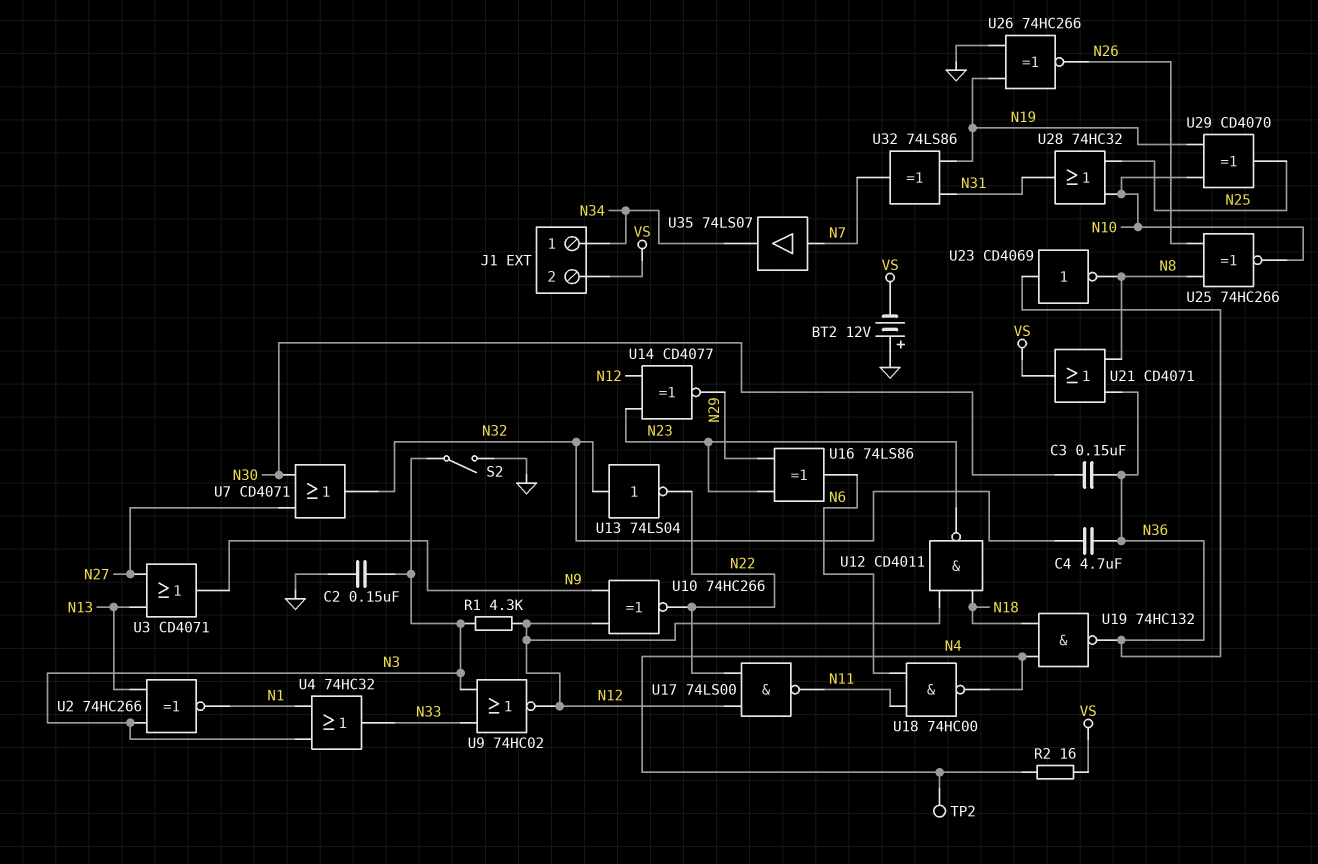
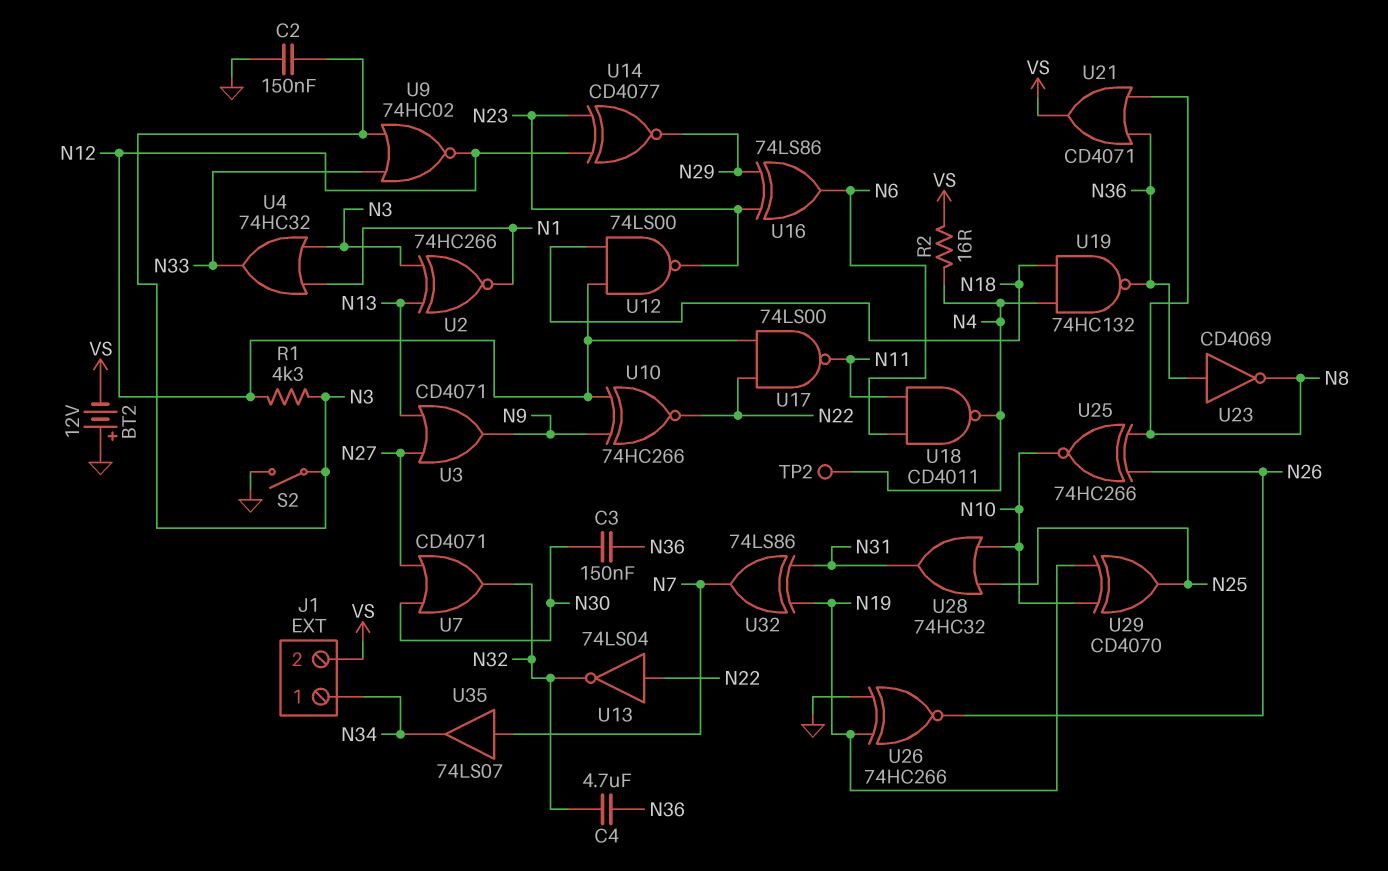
U12: NAND CD4011 (in N12, in N18, out N23) -> NAND 74LS00 (in N12, in N18, out N23)
U13: NOT 74LS04 (in N32, out N22) -> NOT 74LS04 (in N22, out N32)
U18: NAND 74HC00 (in N6, in N11, out N4) -> NAND CD4011 (in N6, in N11, out N4)

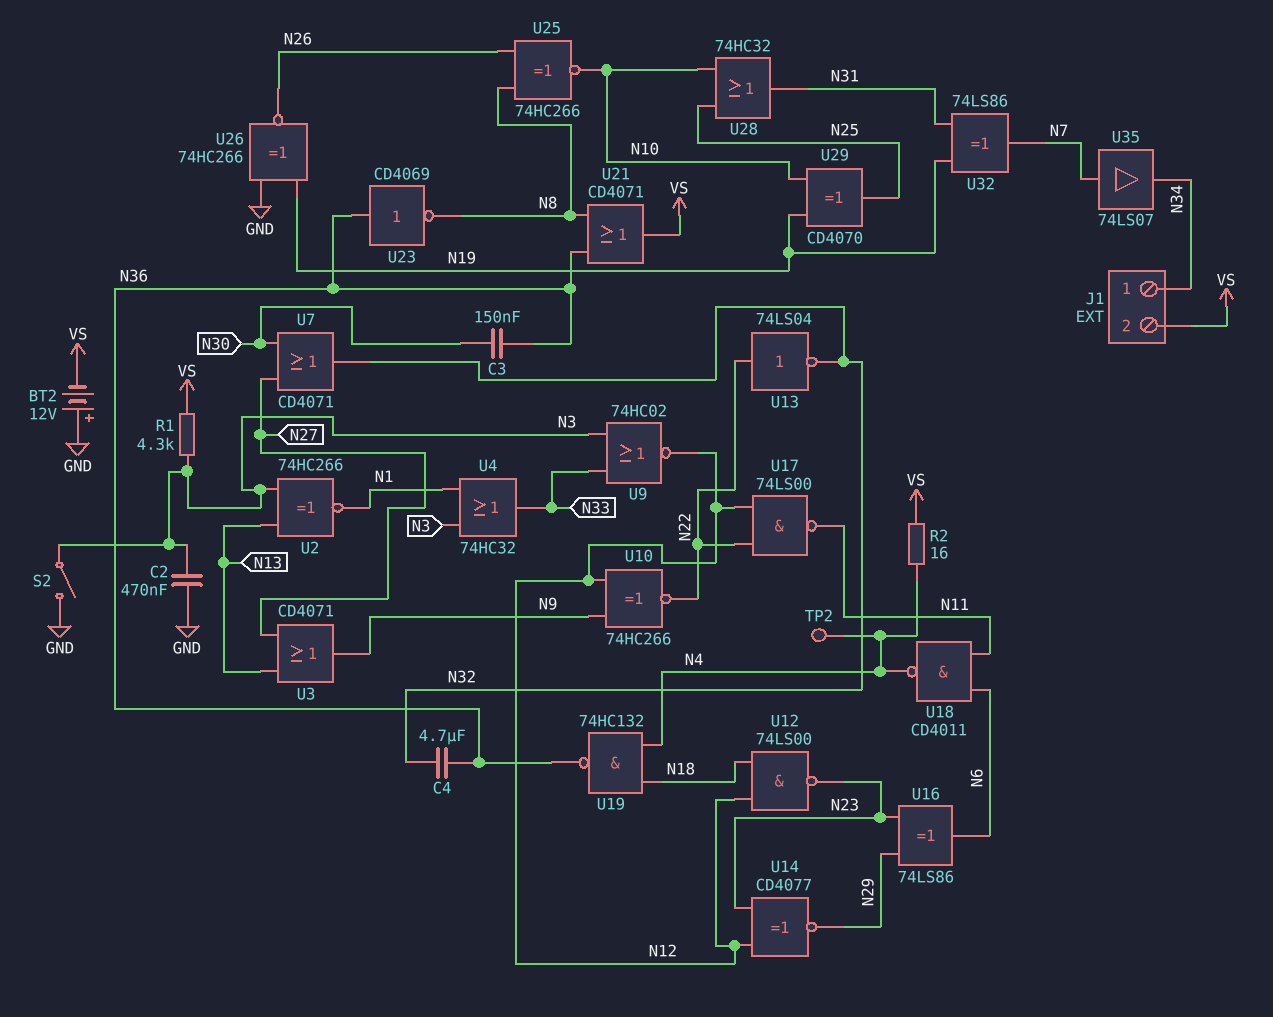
C2: 150nF (GND, N3) -> 470nF (GND, N3)
R1: 4.3k (N3, N12) -> 4.3k (N3, VS)

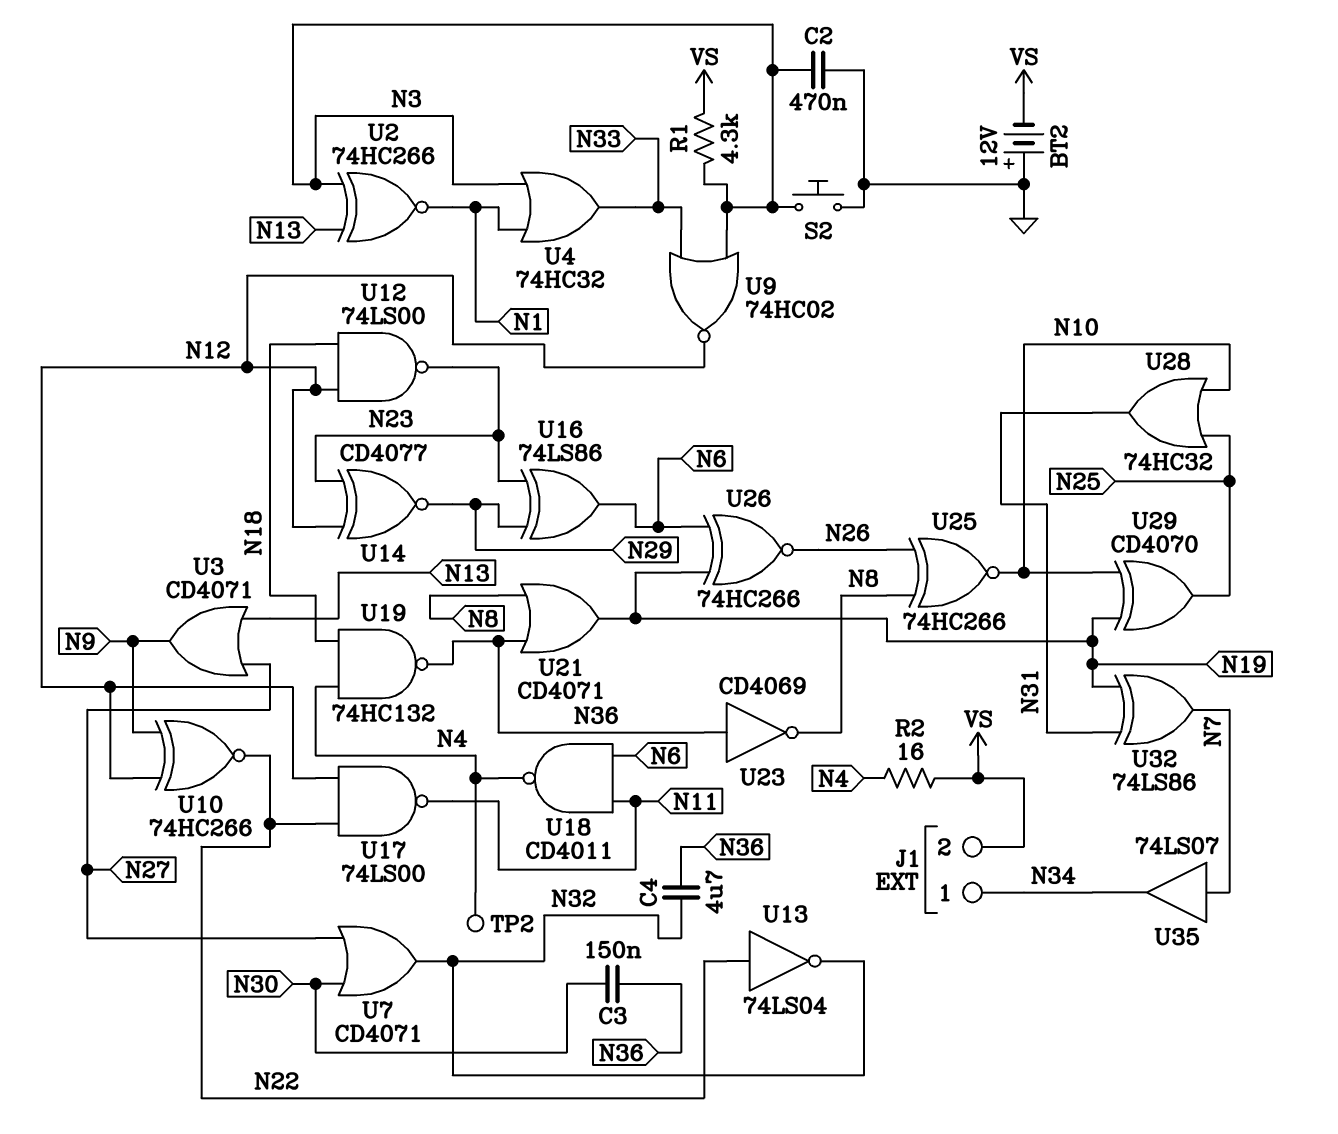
S2: switch (GND, N3) -> button (GND, N3)
U21: OR CD4071 (in N8, in N36, out VS) -> OR CD4071 (in N8, in N36, out N19)
U26: XNOR 74HC266 (in GND, in N19, out N26) -> XNOR 74HC266 (in N6, in N19, out N26)

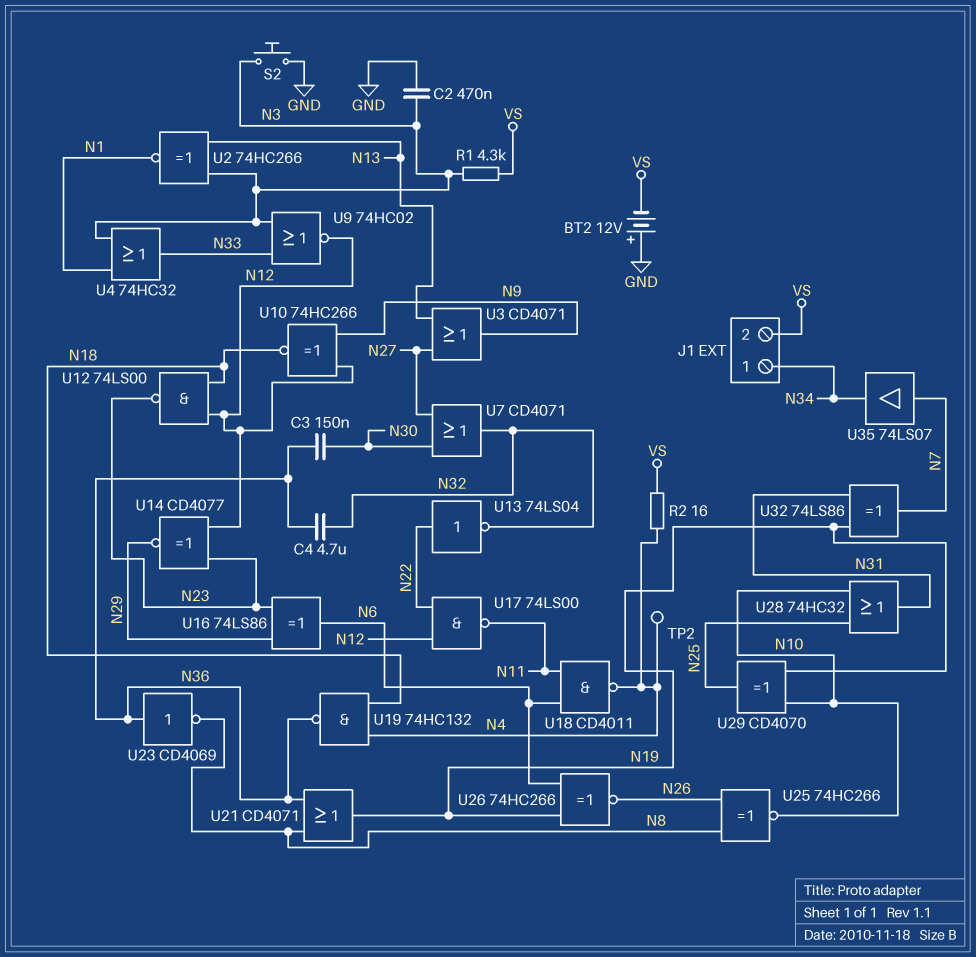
U10: XNOR 74HC266 (in N9, in N12, out N22) -> XNOR 74HC266 (in N9, in N12, out N18)

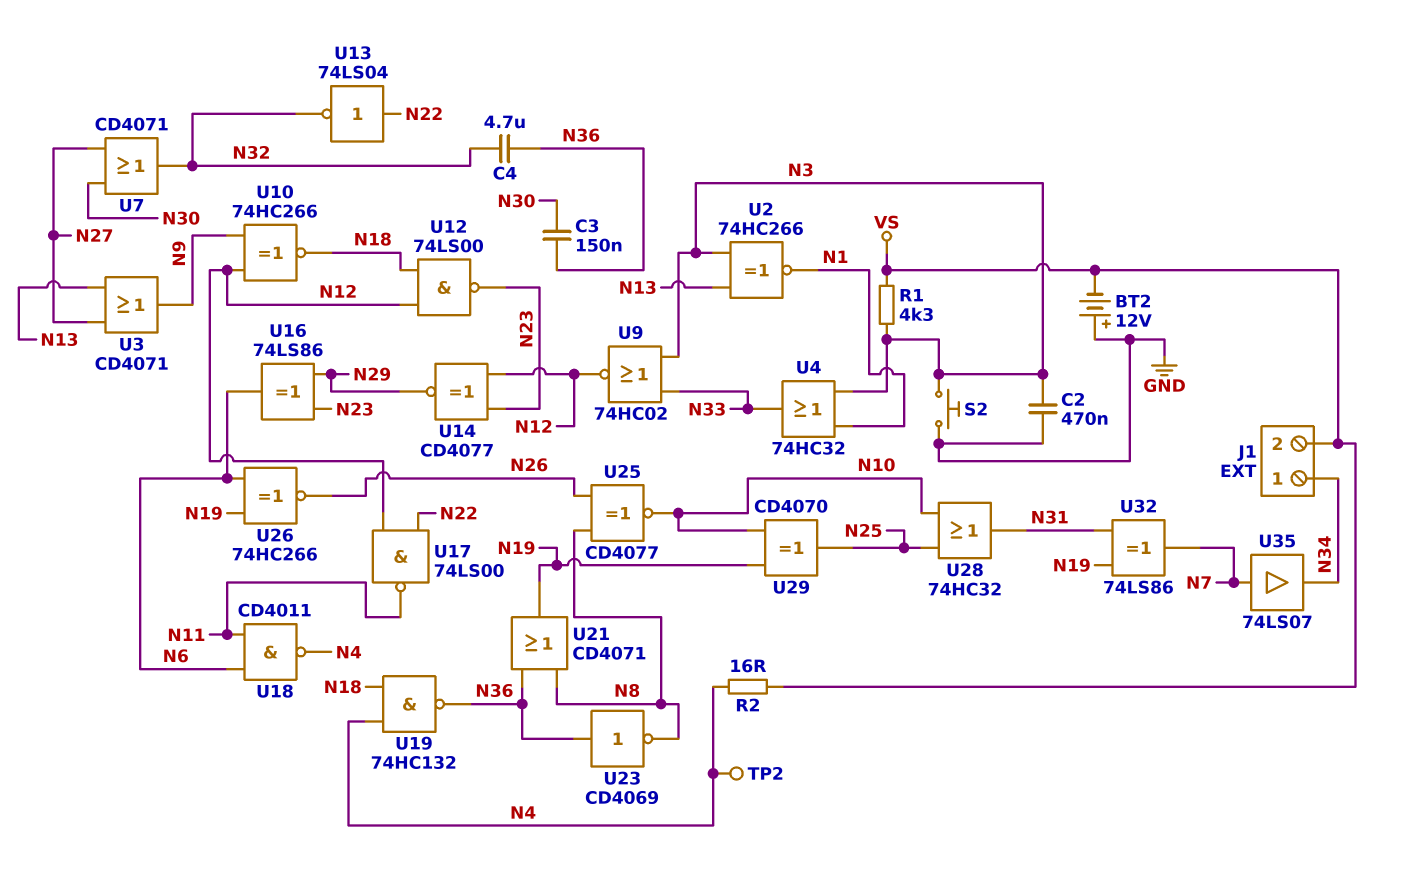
U25: XNOR 74HC266 (in N8, in N26, out N10) -> XNOR CD4077 (in N8, in N26, out N10)

